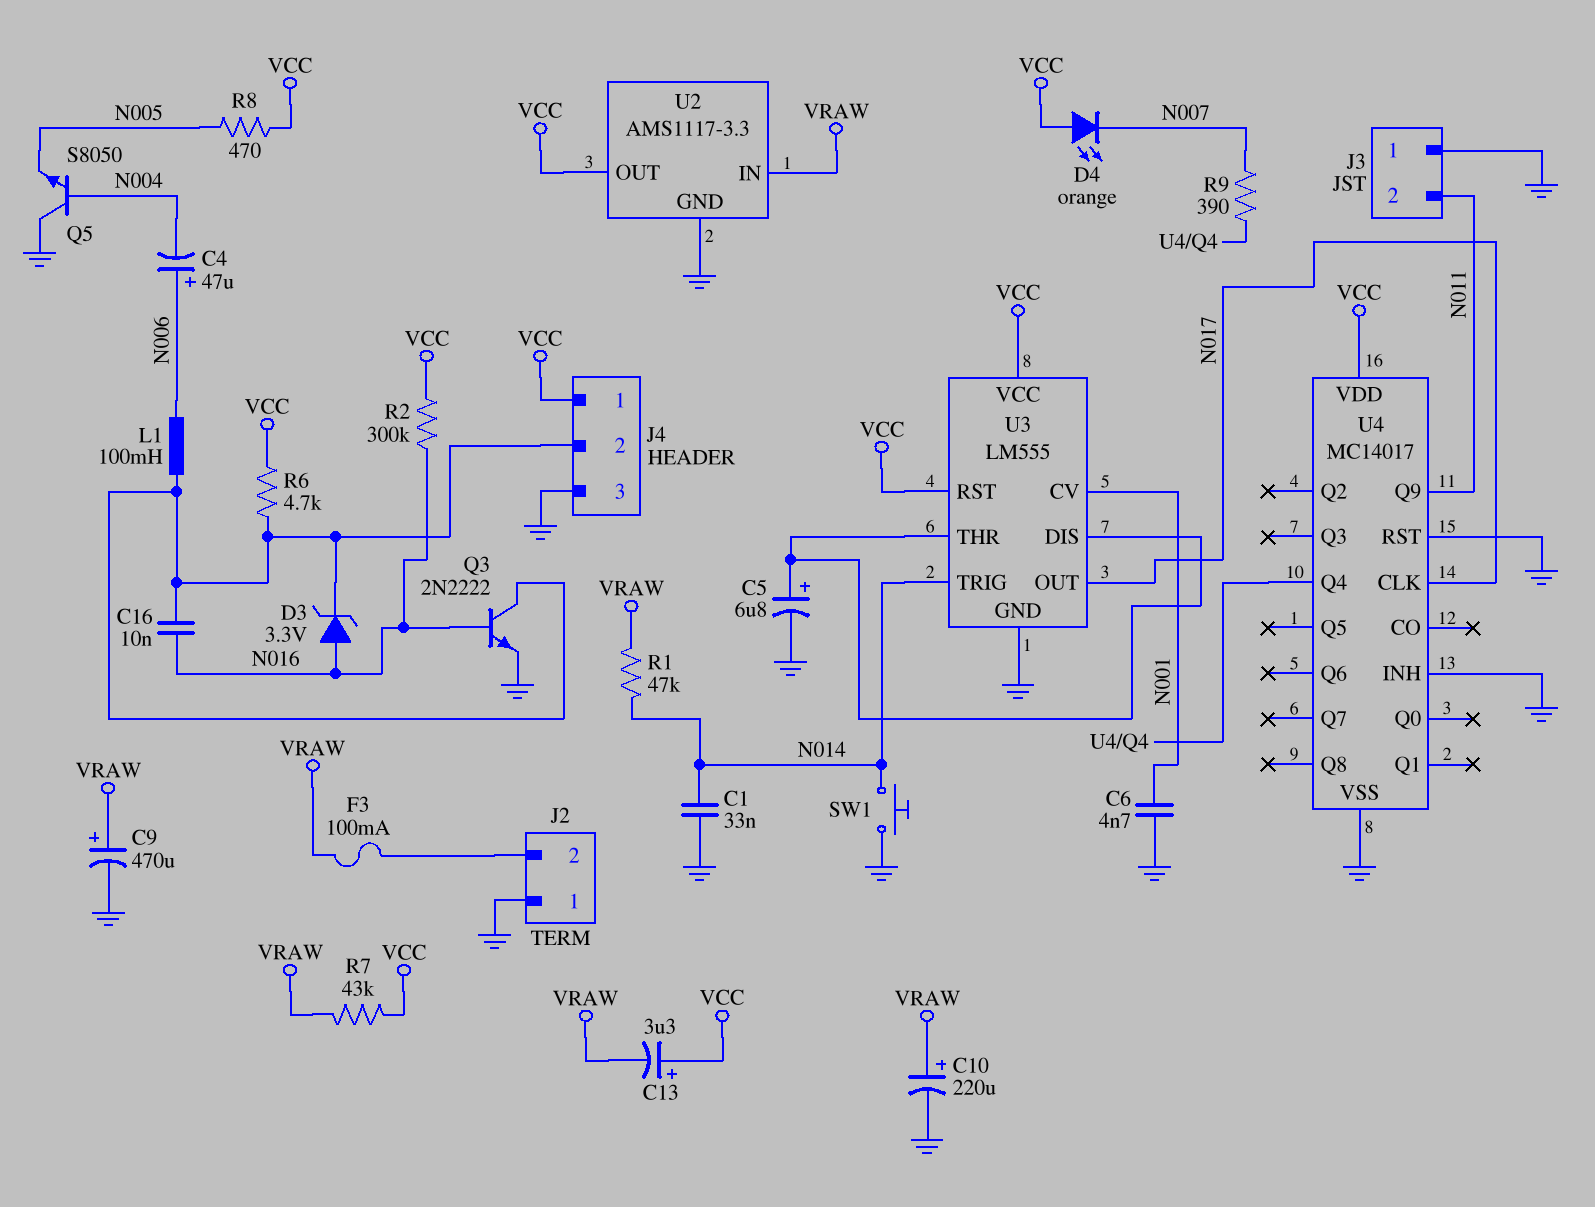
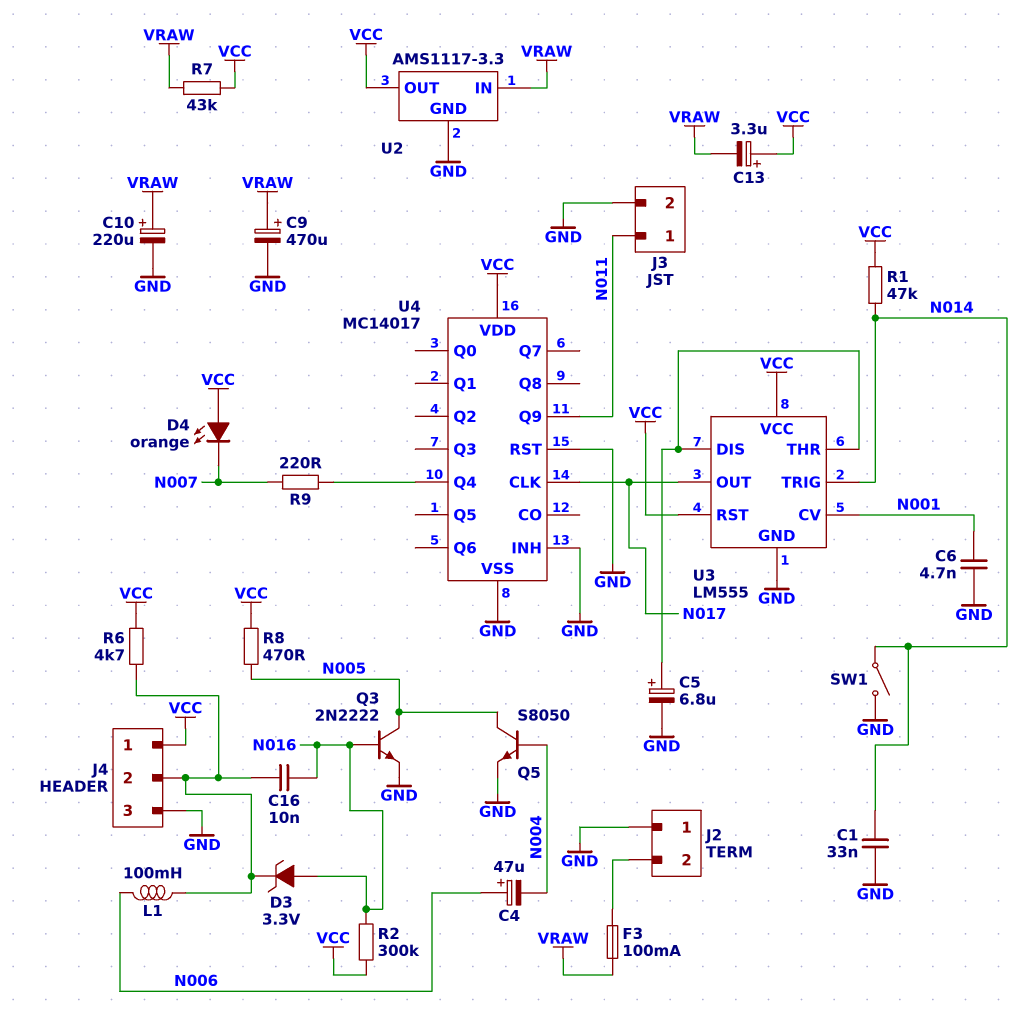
J3 pin 1: GND -> N011
J3 pin 2: N011 -> GND
Q3: NPN 2N2222 (B N016, C J4/2, E GND) -> NPN 2N2222 (B N016, C N005, E GND)
Q5: NPN S8050 (B N004, C GND, E N005) -> NPN S8050 (B N004, C N005, E GND)
R1: 47k (N014, VRAW) -> 47k (N014, VCC)
R9: 390 (N007, U4/Q4) -> 220 (N007, U4/Q4)
SW1: button (GND, N014) -> switch (GND, N014)

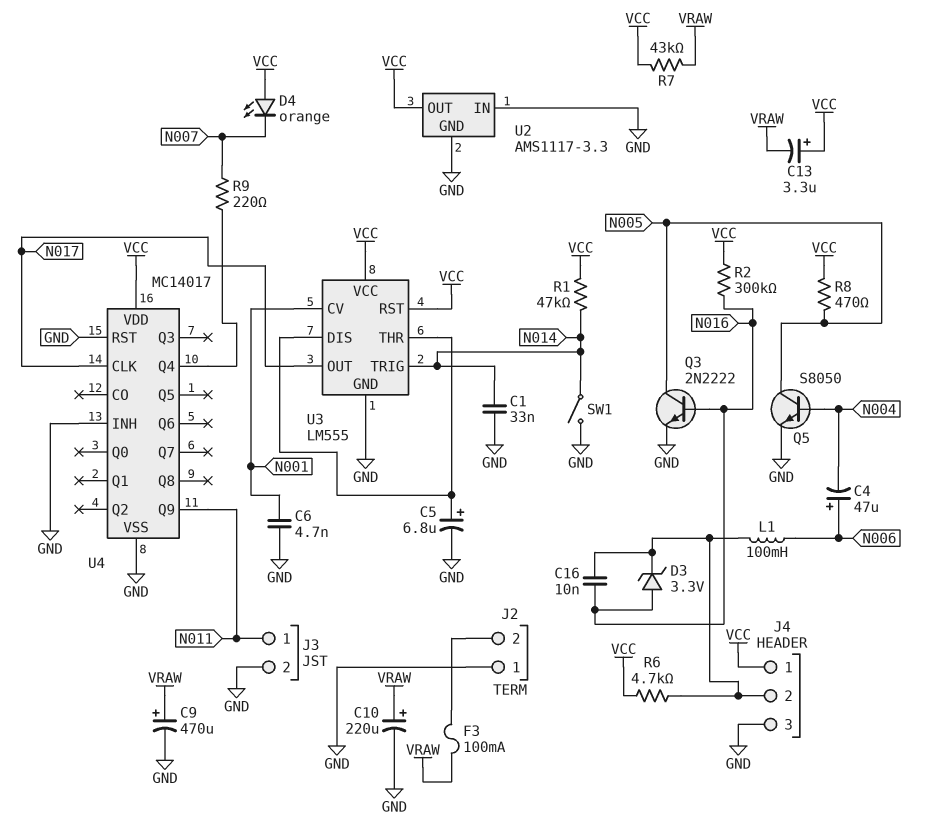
U2 pin IN: VRAW -> GND

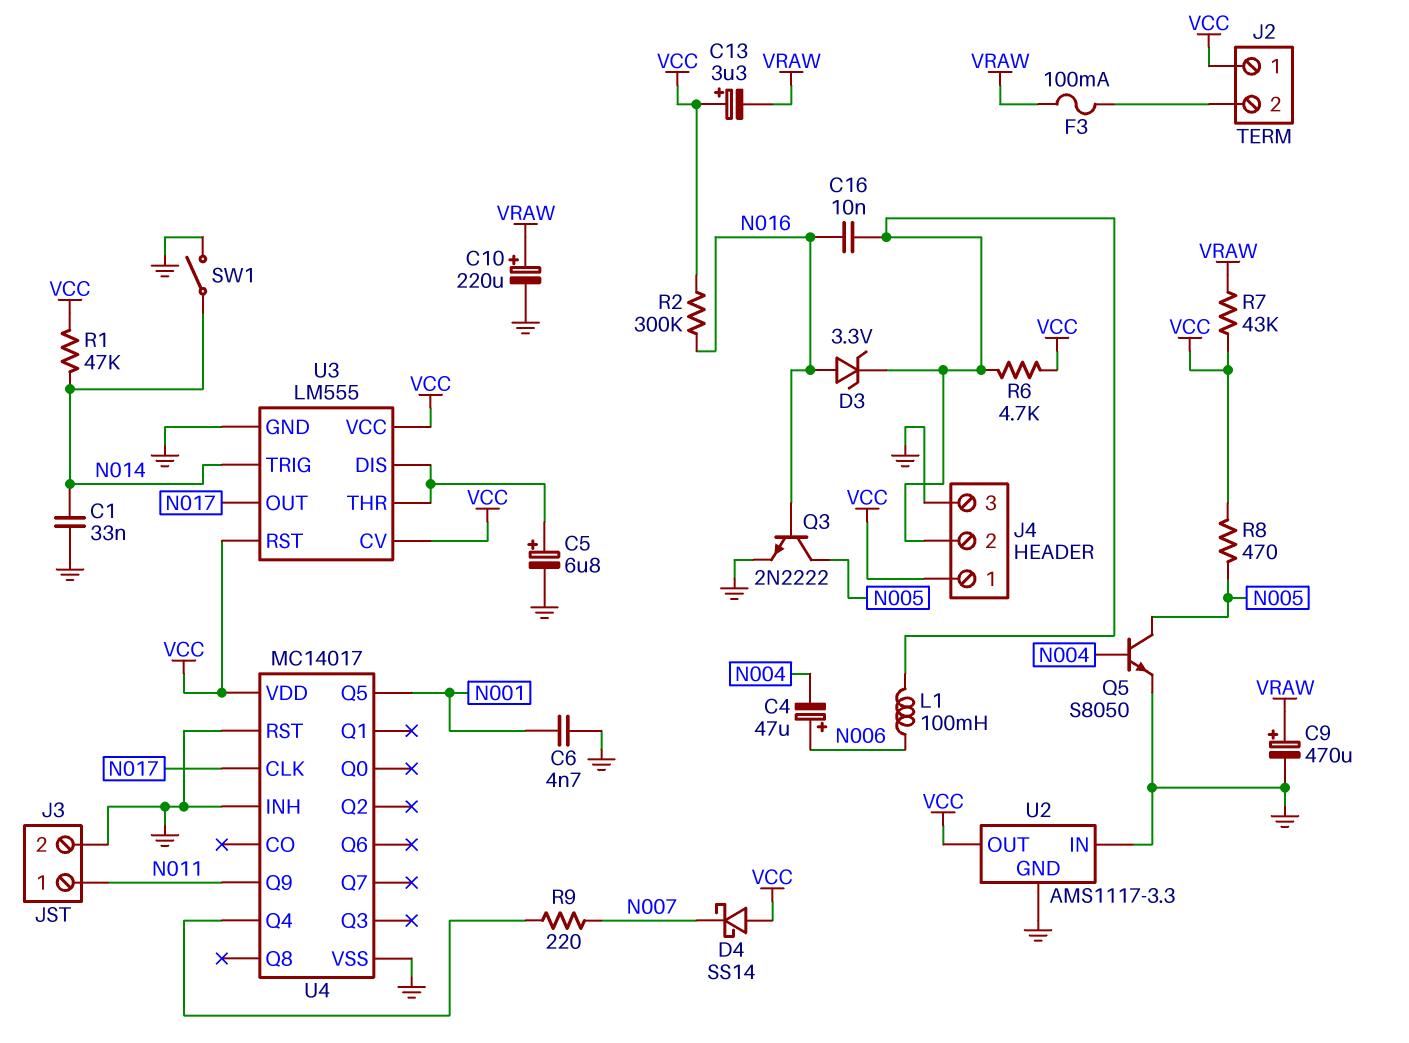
D4: LED orange (A VCC, K N007) -> schottky SS14 (A VCC, K N007)
J2 pin 1: GND -> VCC
U3 pin CV: N001 -> VCC
U4 pin Q5: none -> N001

